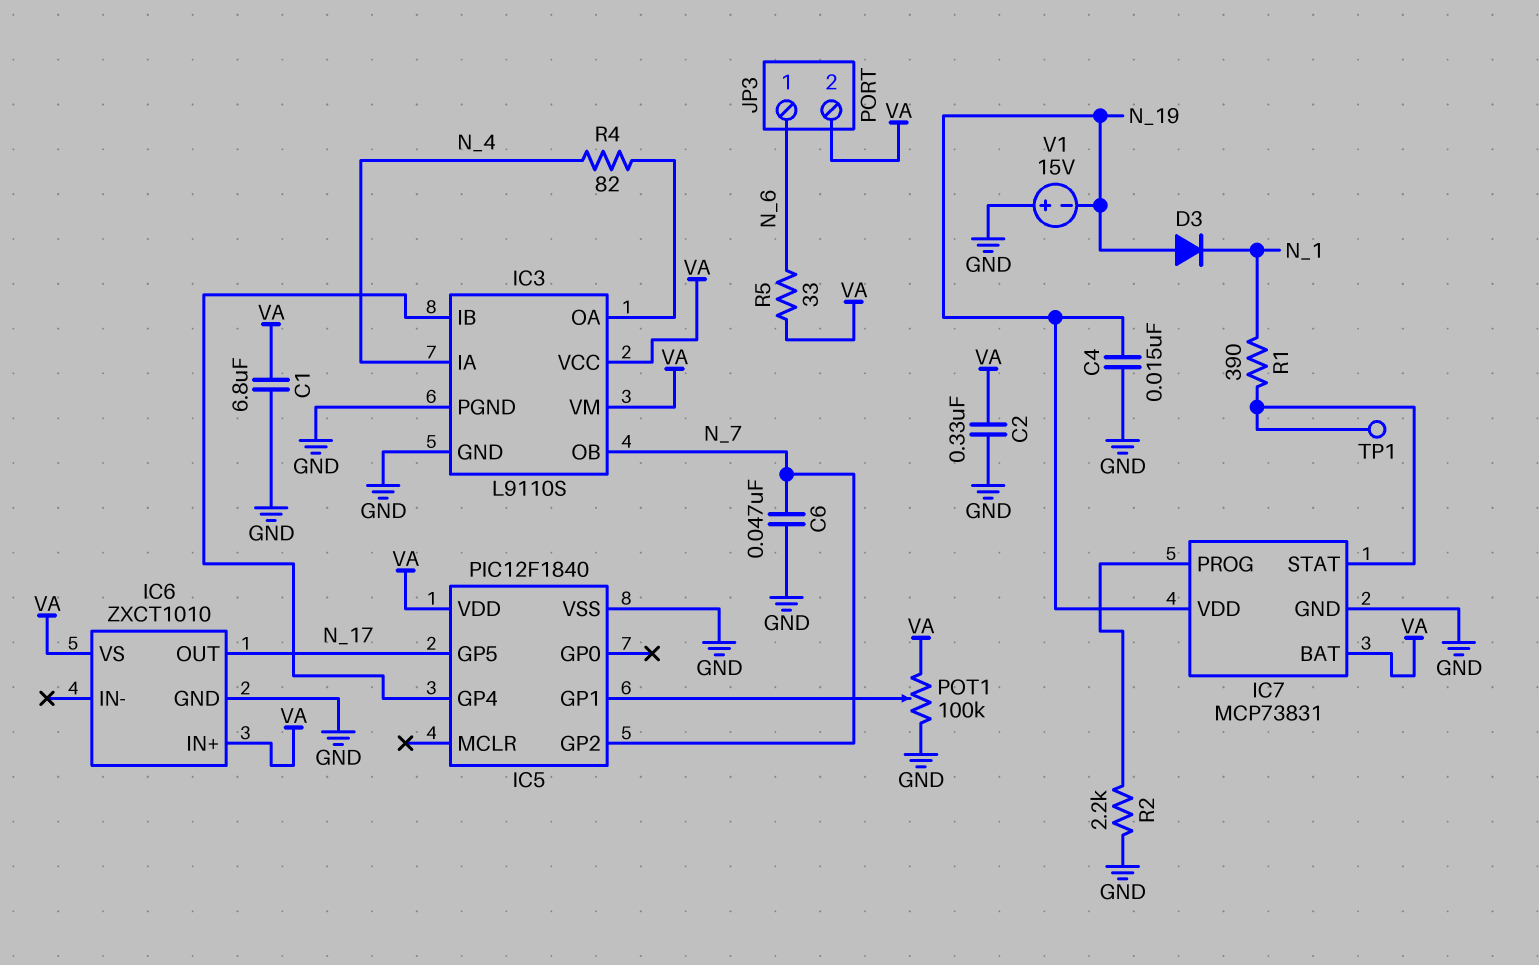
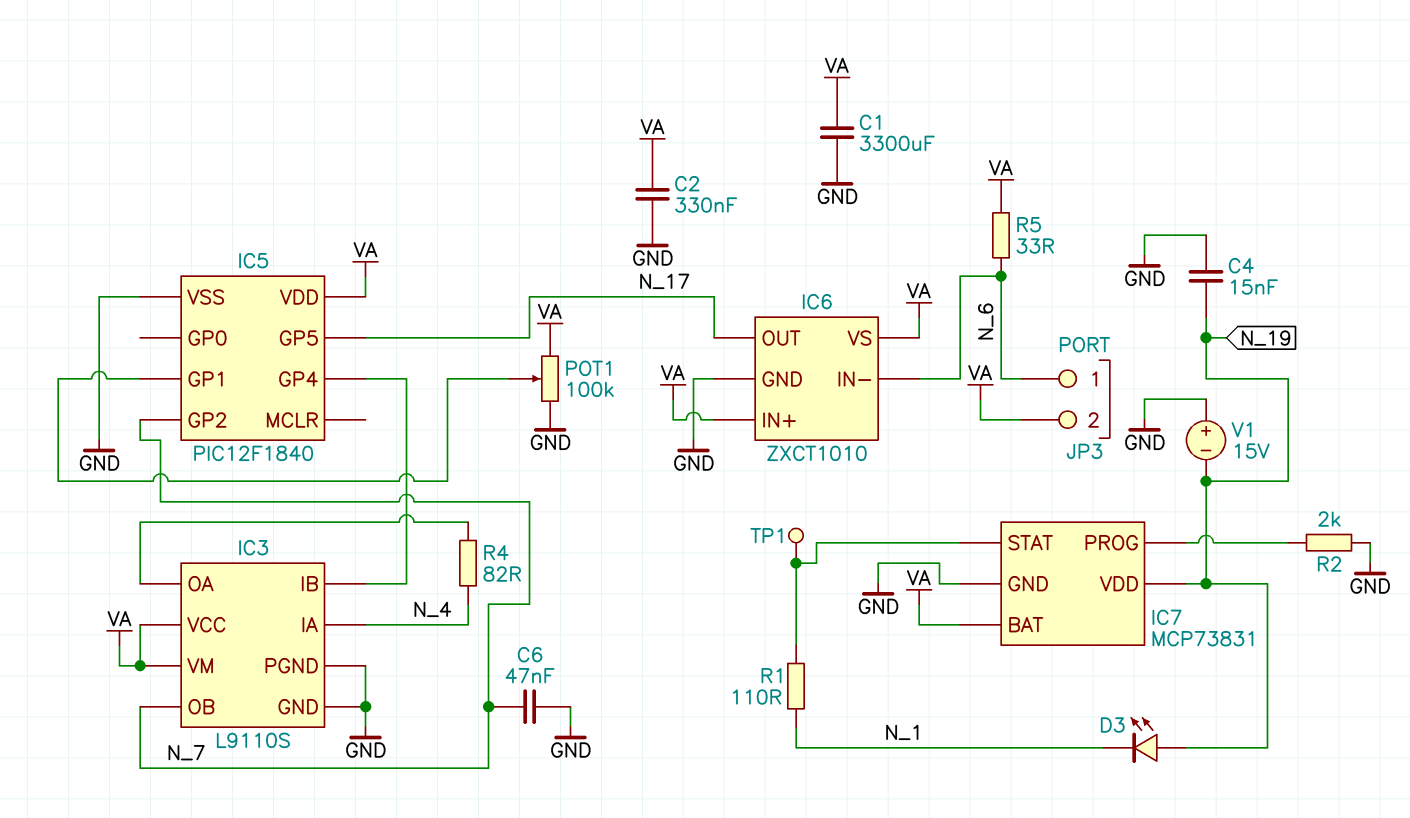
C1: 6.8uF (GND, VA) -> 3300uF (GND, VA)
D3: diode (A N_19, K N_1) -> LED (A N_19, K N_1)
IC6 pin IN-: none -> N_6
R1: 390 (IC7/STAT, N_1) -> 110 (IC7/STAT, N_1)
R2: 2.2k (GND, IC7/PROG) -> 2k (GND, IC7/PROG)

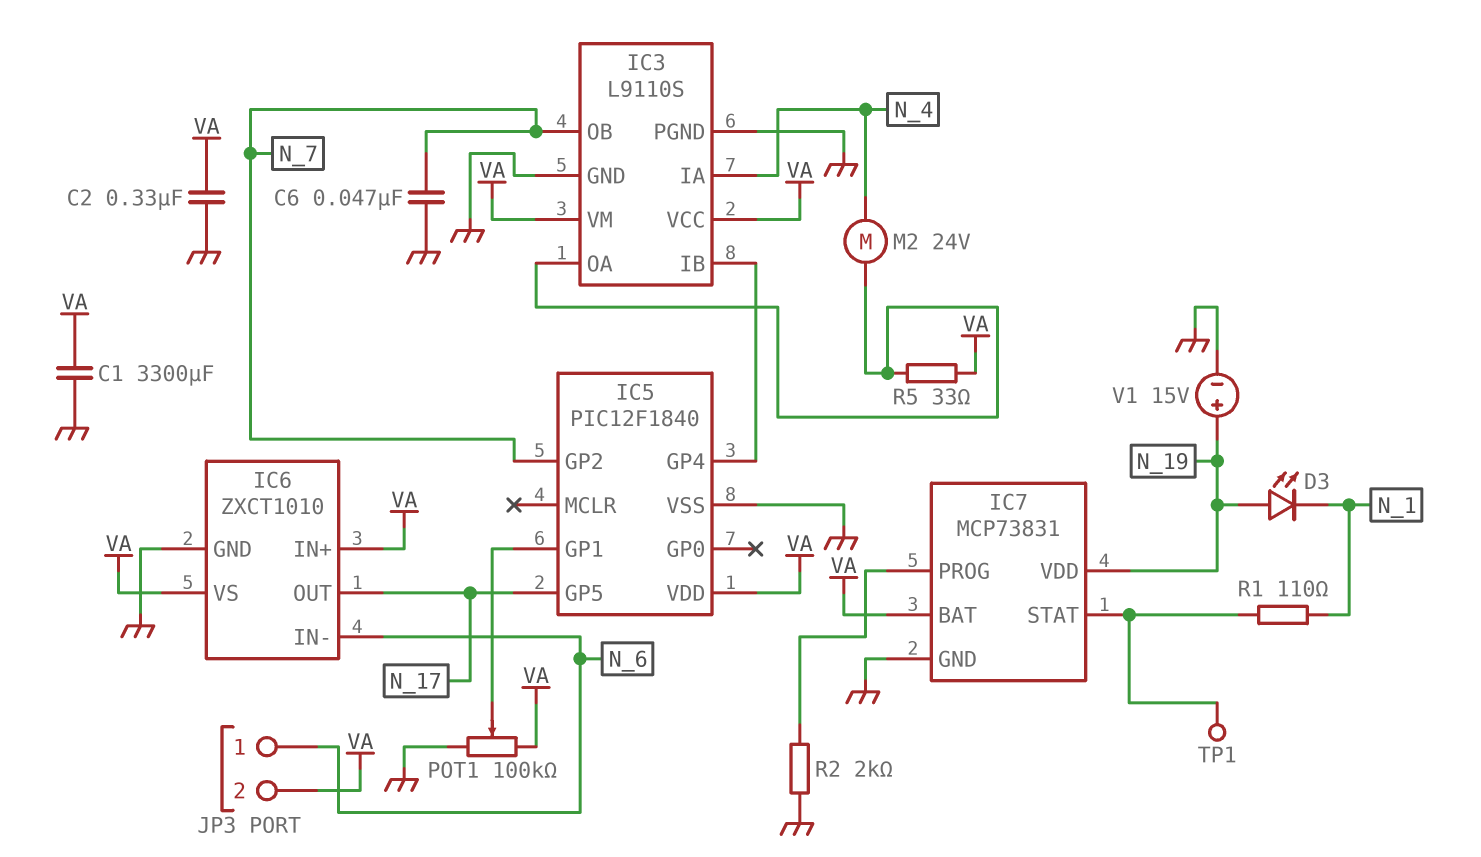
C4: 15nF (GND, N_19) -> none
M2: none -> motor 24V (IC3/OA, N_4)
R4: 82 (IC3/OA, N_4) -> none
R5: 33 (N_6, VA) -> 33 (IC3/OA, VA)
V1: 15V (plus GND, minus N_19) -> 15V (plus N_19, minus GND)

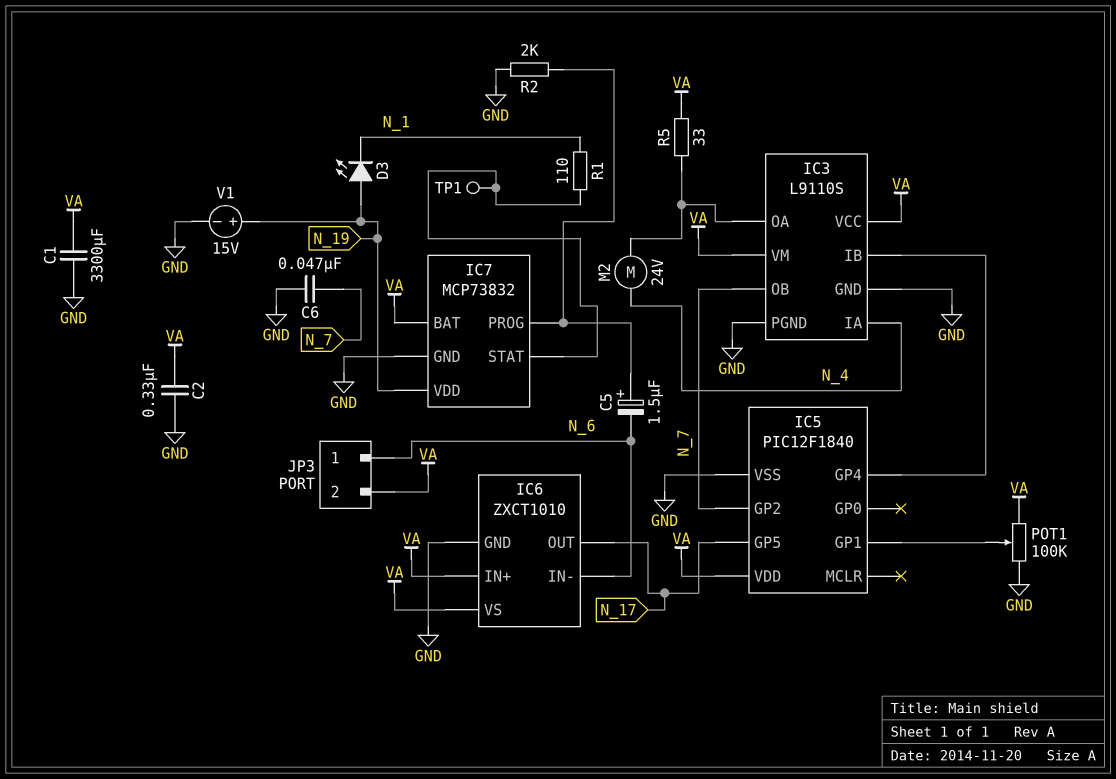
C5: none -> 1.5uF (plus IC7/PROG, minus N_6)
IC7: MCP73831 -> MCP73832

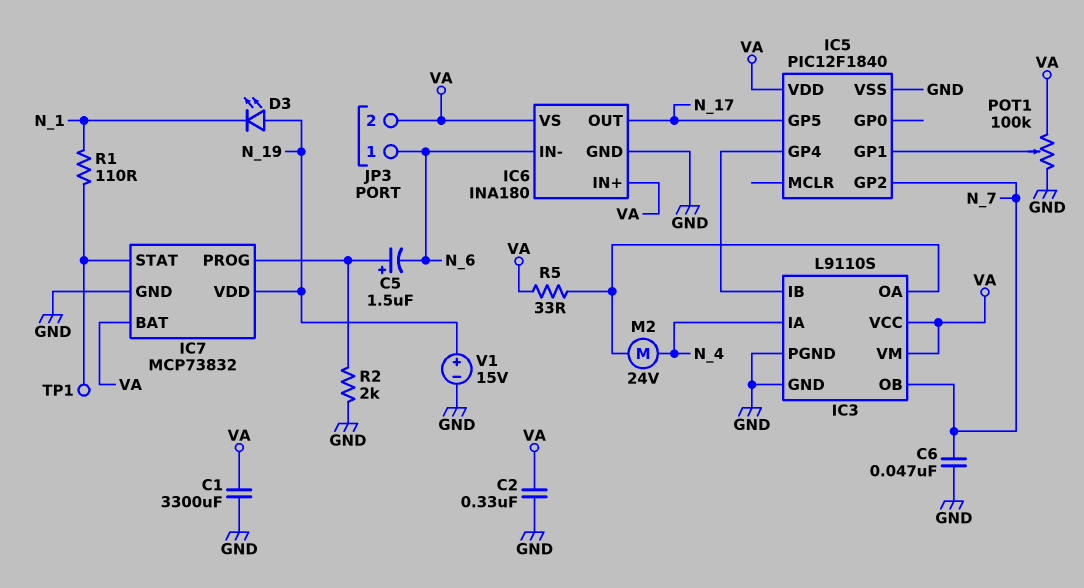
IC6: ZXCT1010 -> INA180

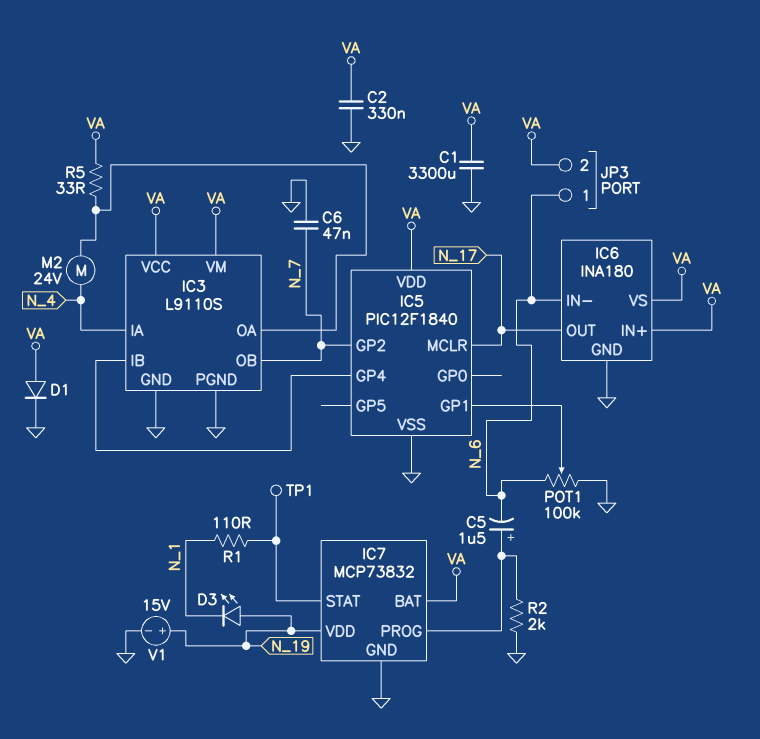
D1: none -> diode (A VA, K GND)
IC5 pin GP5: N_17 -> none
IC5 pin MCLR: none -> N_17
POT1: 100k (GND, VA, wiper IC5/GP1) -> 100k (GND, N_6, wiper IC5/GP1)

